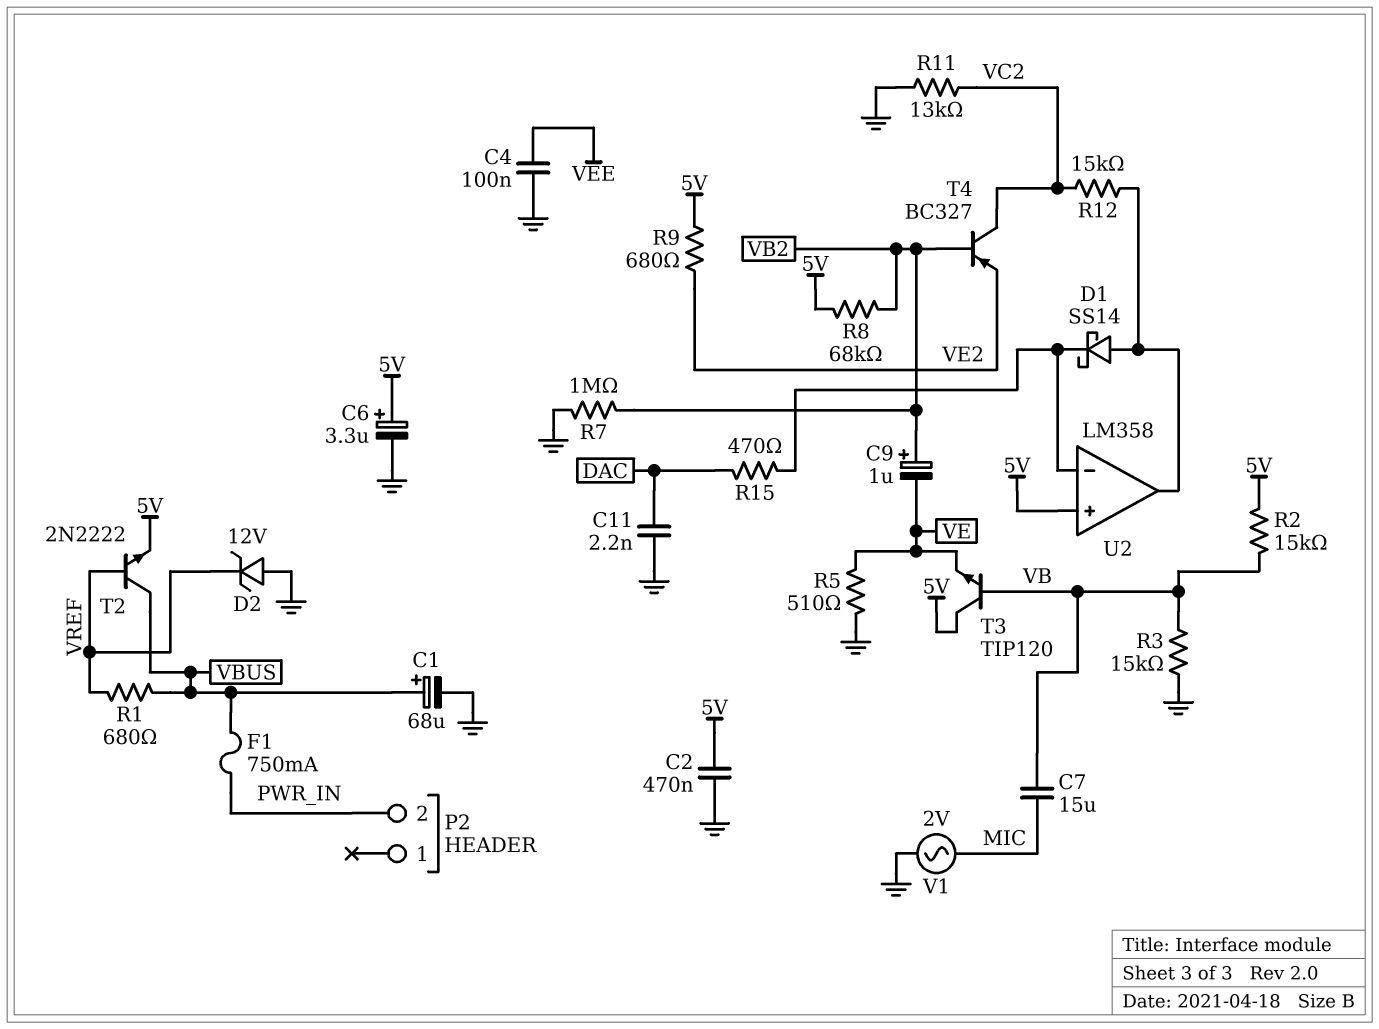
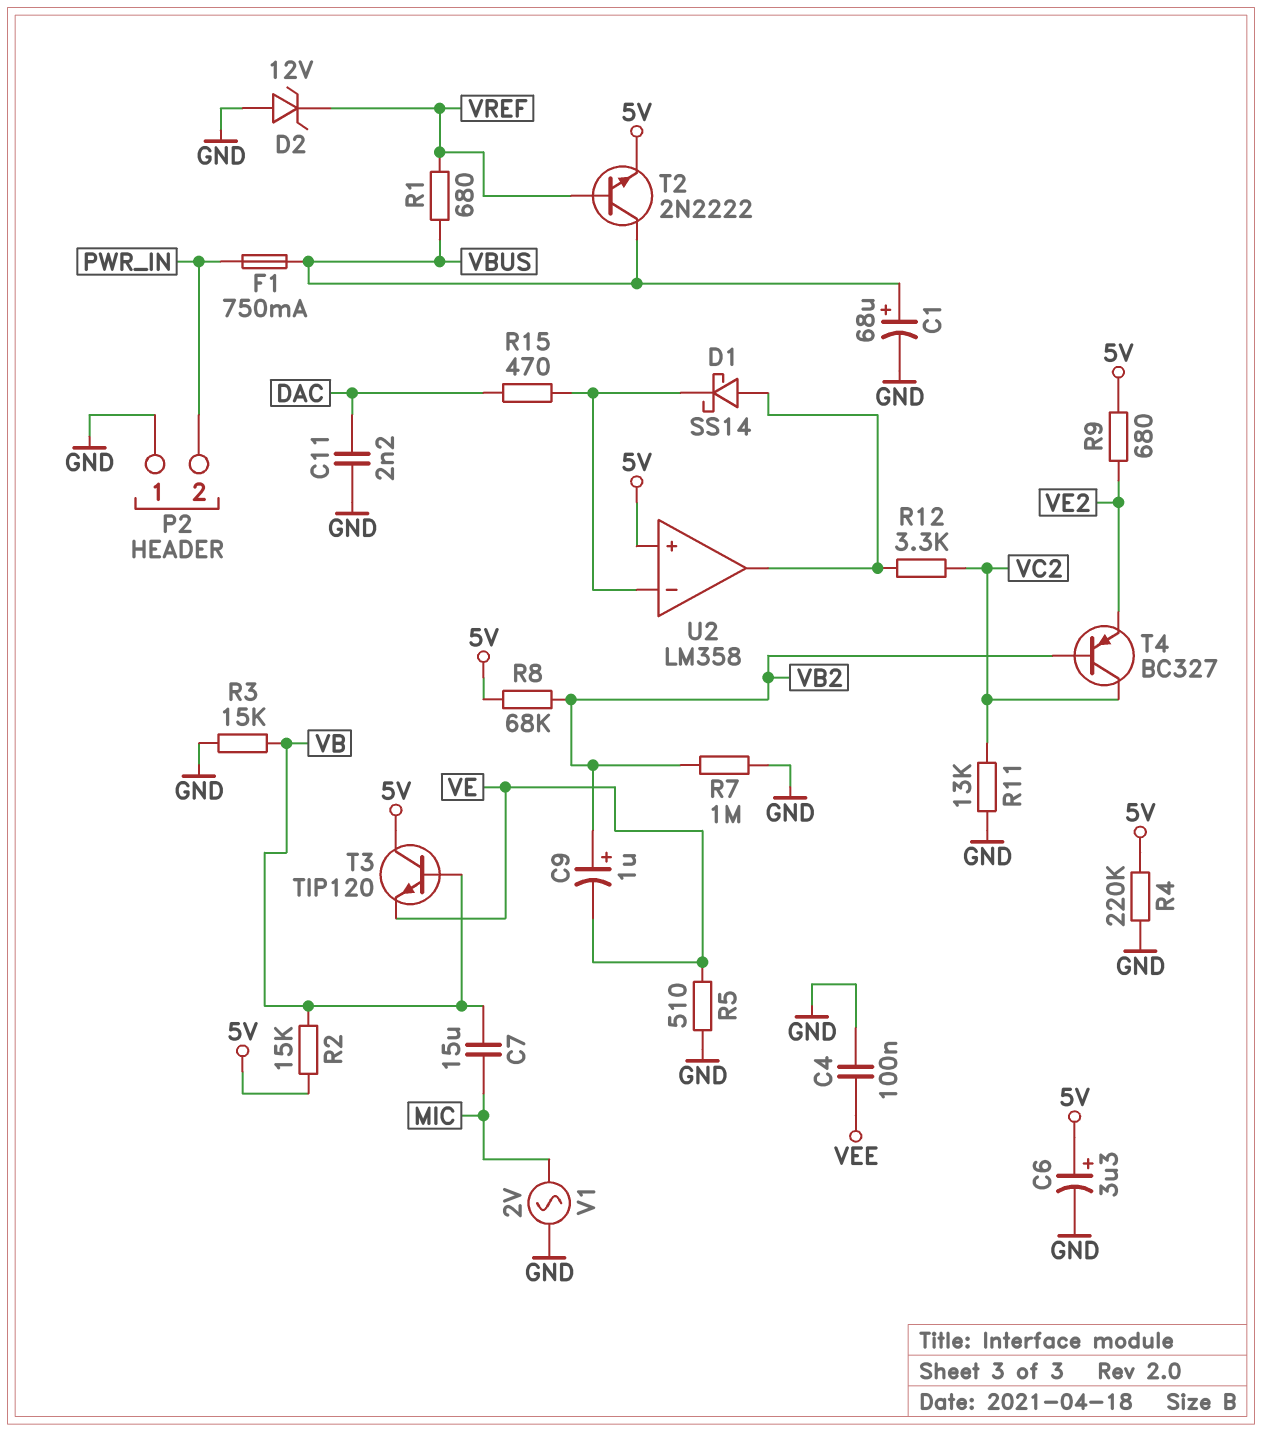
C2: 470nF (5V, GND) -> none
P2 pin 1: none -> GND
R4: none -> 220k (5V, GND)
R12: 15k (U2/out, VC2) -> 3.3k (U2/out, VC2)

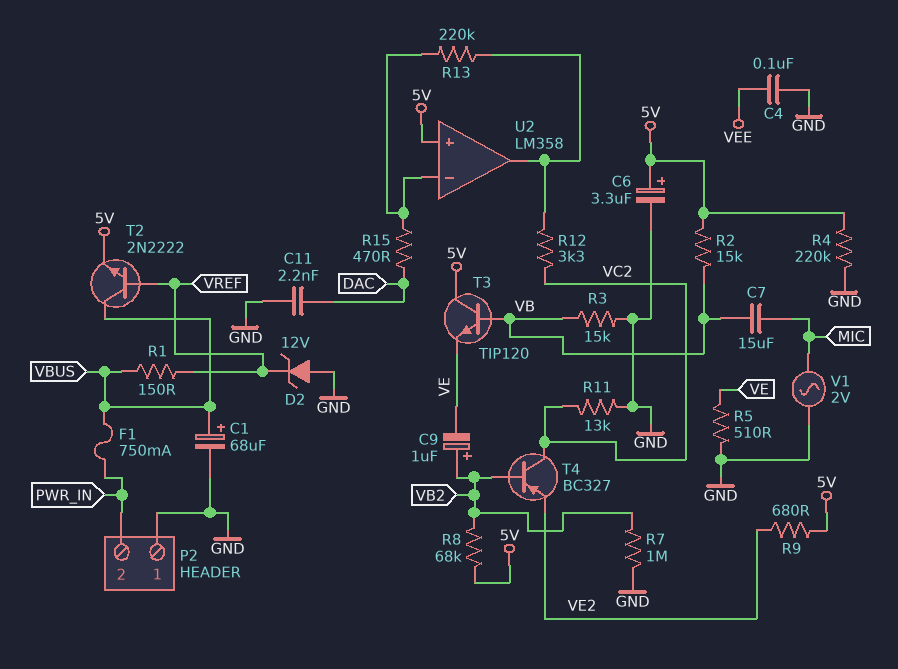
D1: schottky SS14 (A U2/out, K U2/in-) -> none
R1: 680 (VBUS, VREF) -> 150 (VBUS, VREF)
R13: none -> 220k (U2/in-, U2/out)

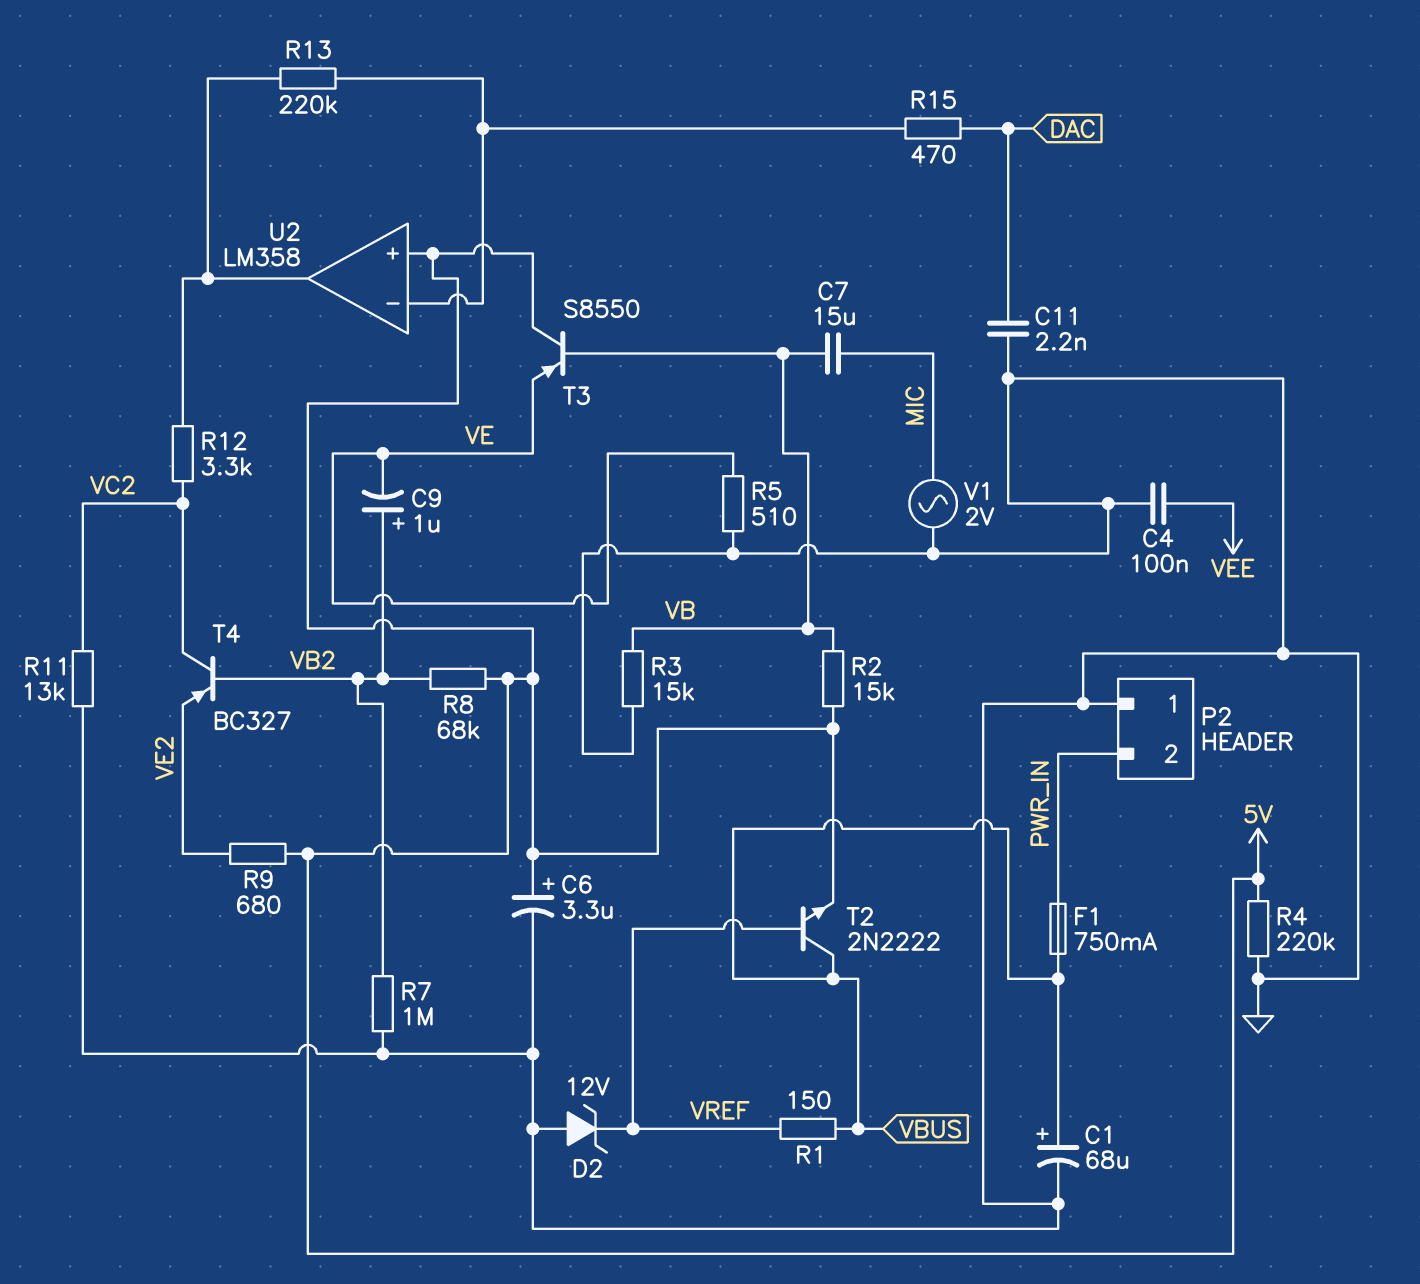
T3: NPN TIP120 (B VB, C 5V, E VE) -> PNP S8550 (B VB, C 5V, E VE)

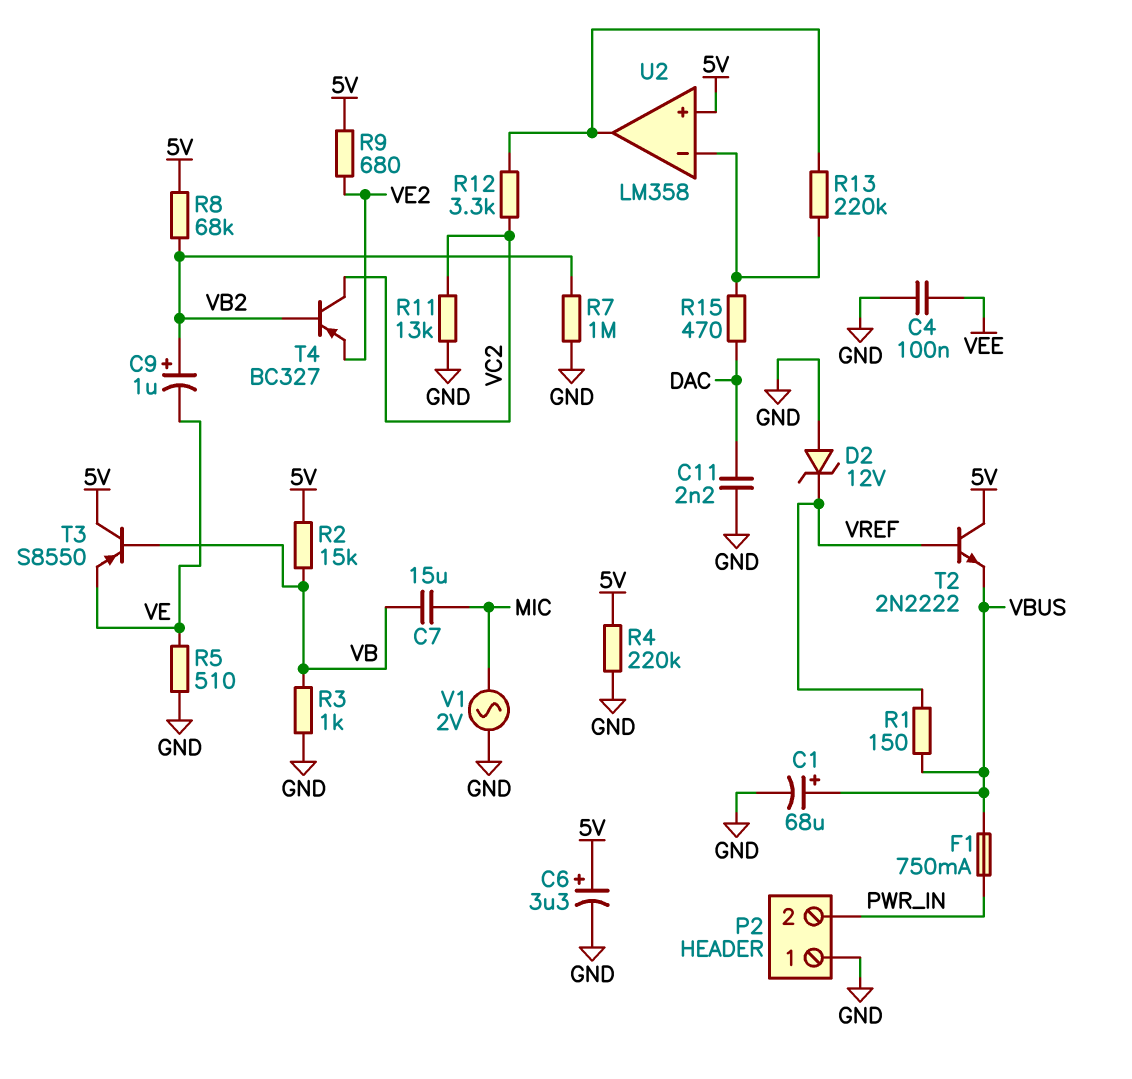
R3: 15k (GND, VB) -> 1k (GND, VB)
T2: NPN 2N2222 (B VREF, C VBUS, E 5V) -> NPN 2N2222 (B VREF, C 5V, E VBUS)

